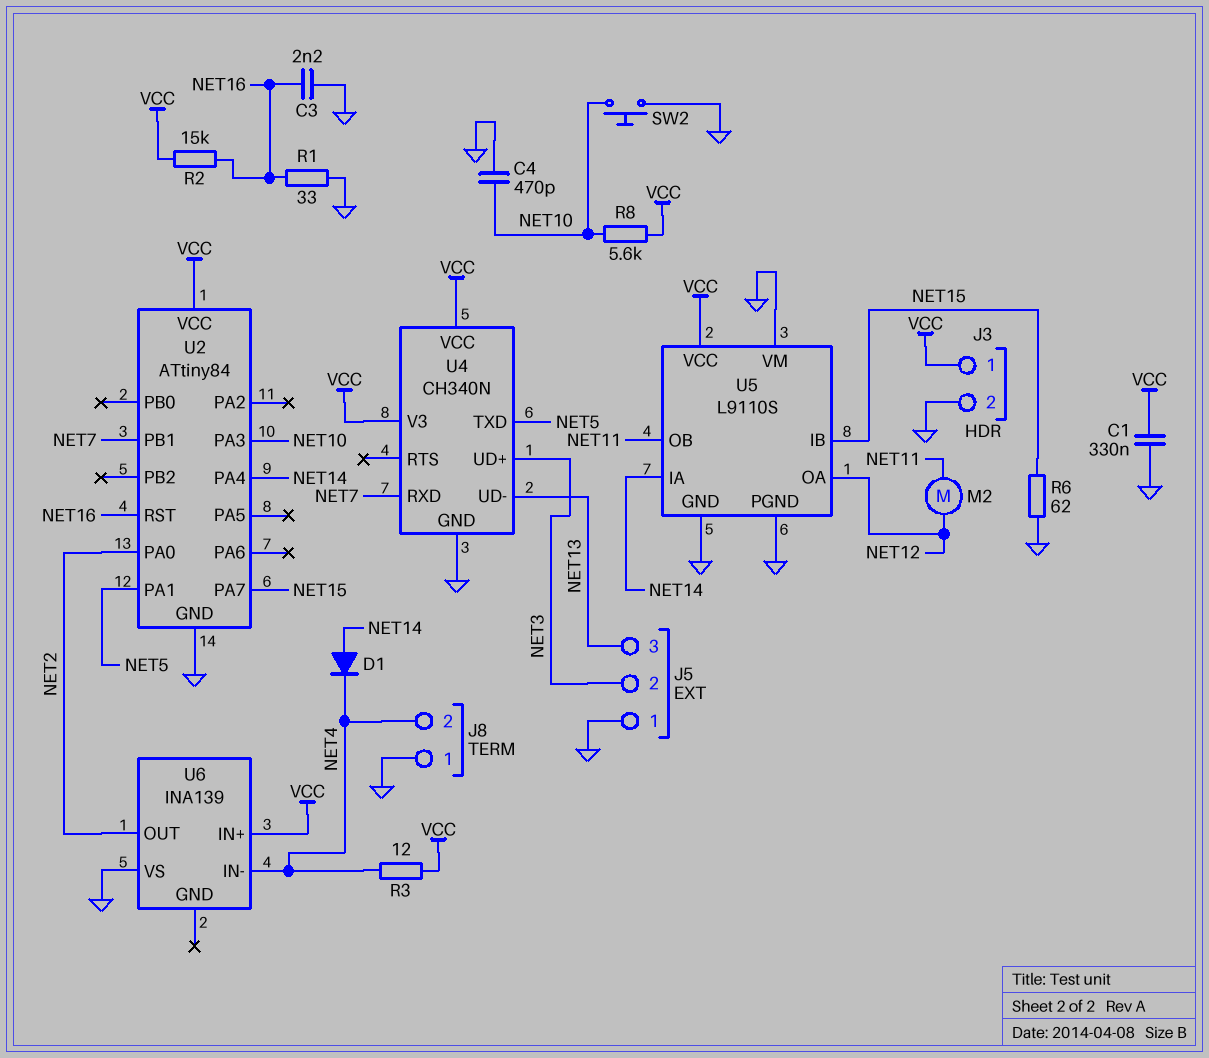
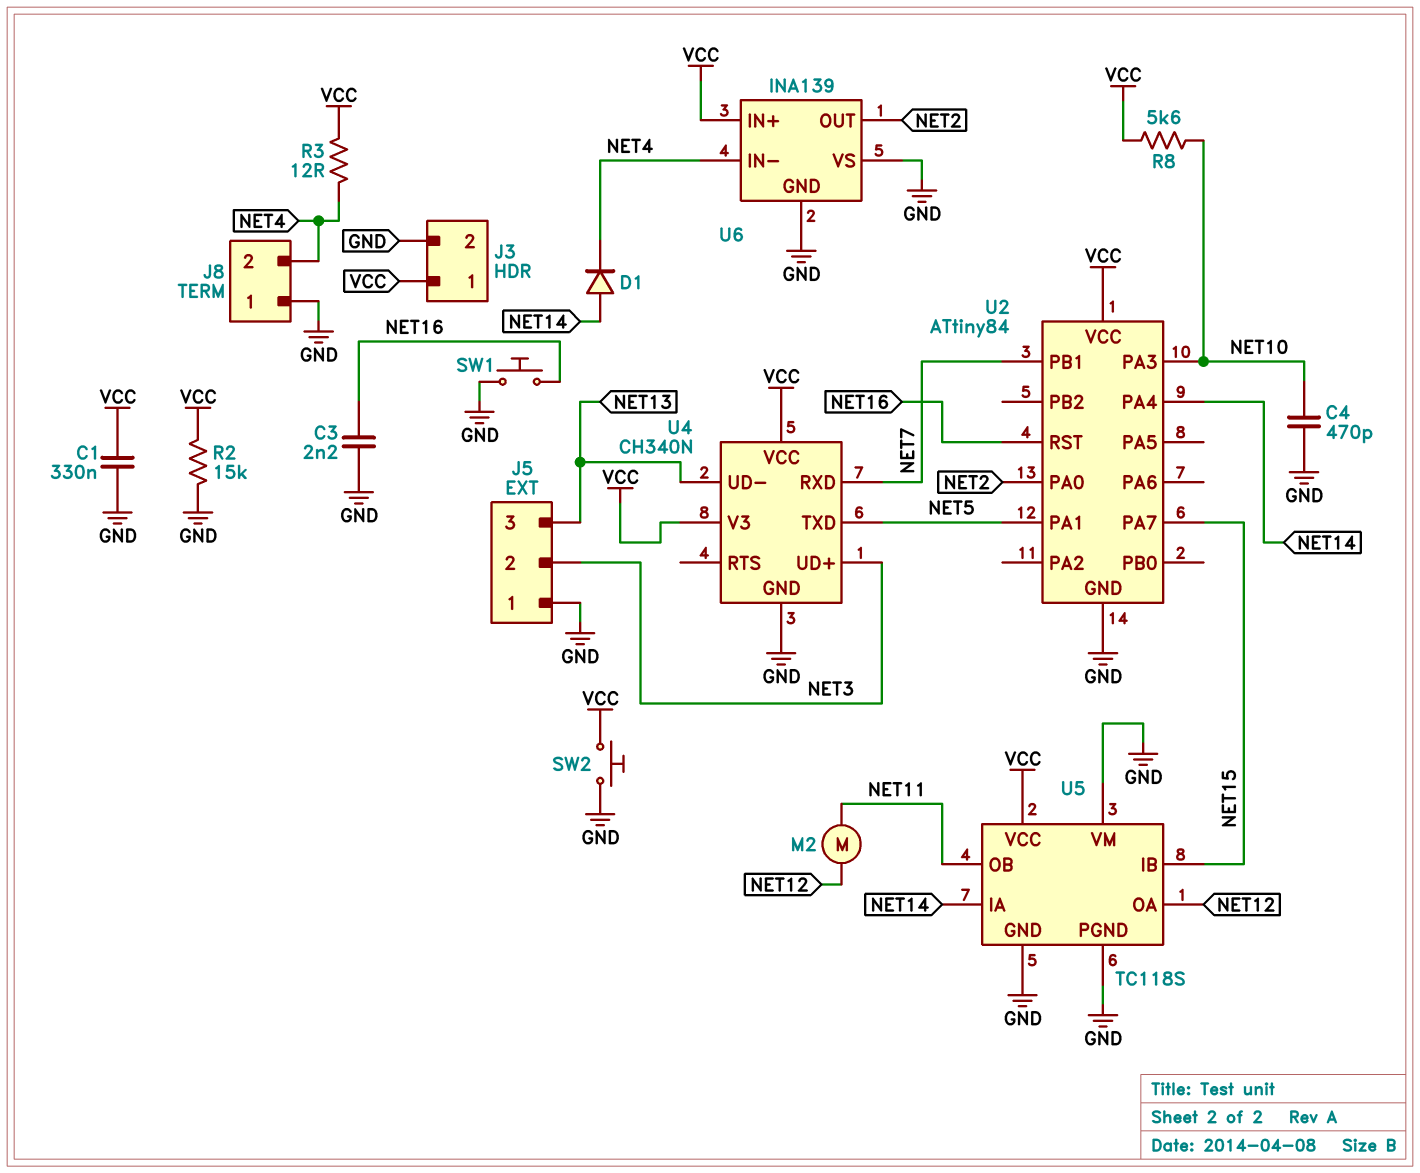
R1: 33 (GND, NET16) -> none
R2: 15k (NET16, VCC) -> 15k (GND, VCC)
R6: 62 (GND, NET15) -> none
SW1: none -> button (GND, NET16)
SW2: button (GND, NET10) -> button (GND, VCC)
U5: L9110S -> TC118S
U6 pin GND: none -> GND

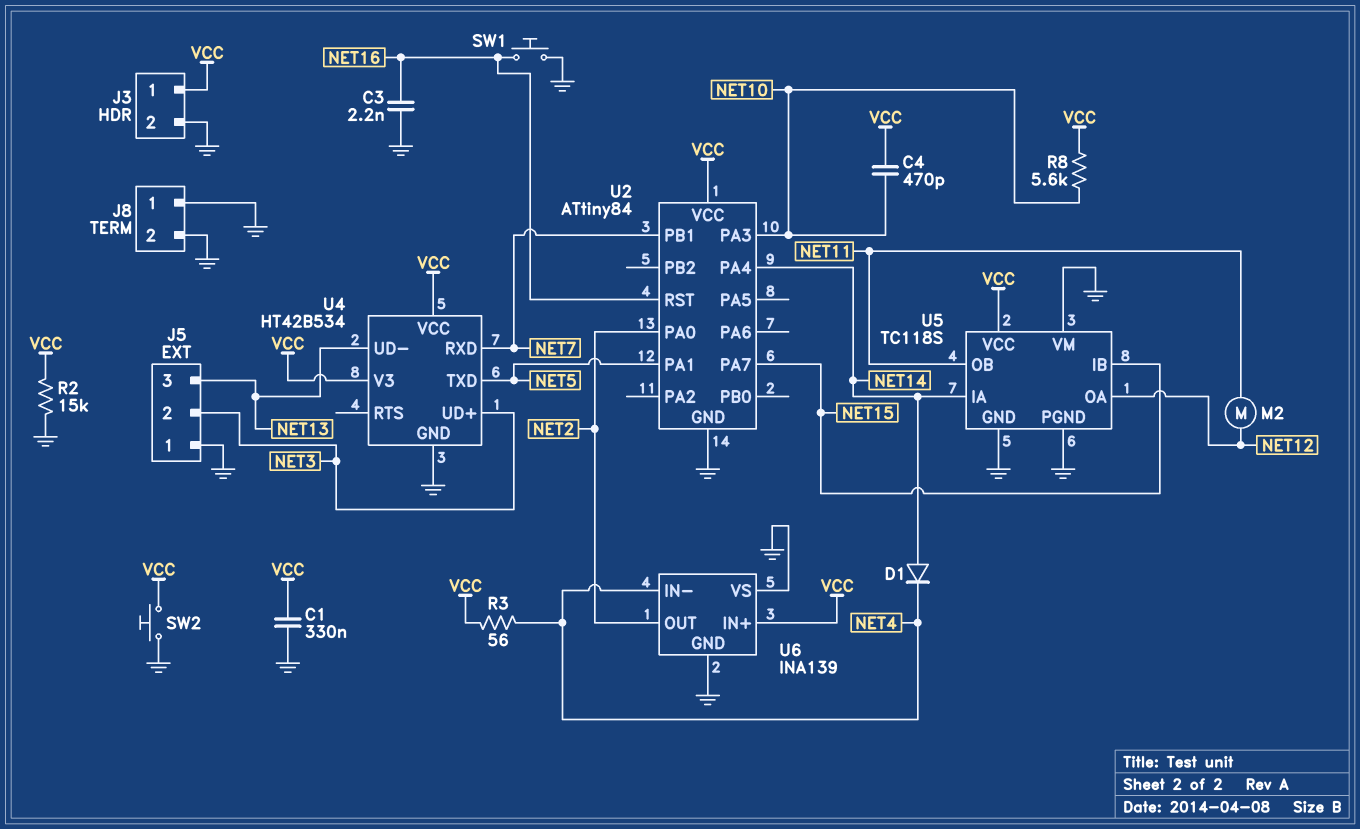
C4: 470pF (GND, NET10) -> 470pF (NET10, VCC)
J8 pin 2: NET4 -> GND
R3: 12 (NET4, VCC) -> 56 (NET4, VCC)
U4: CH340N -> HT42B534

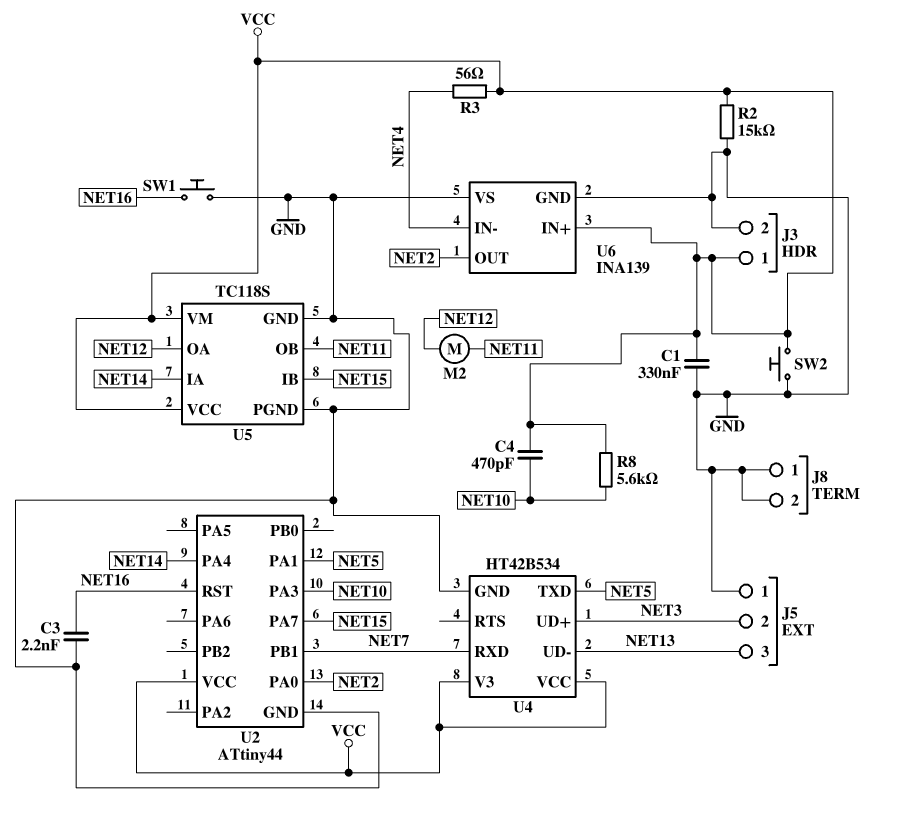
D1: diode (A NET14, K NET4) -> none
U2: ATtiny84 -> ATtiny44
U5 pin VM: GND -> VCC

